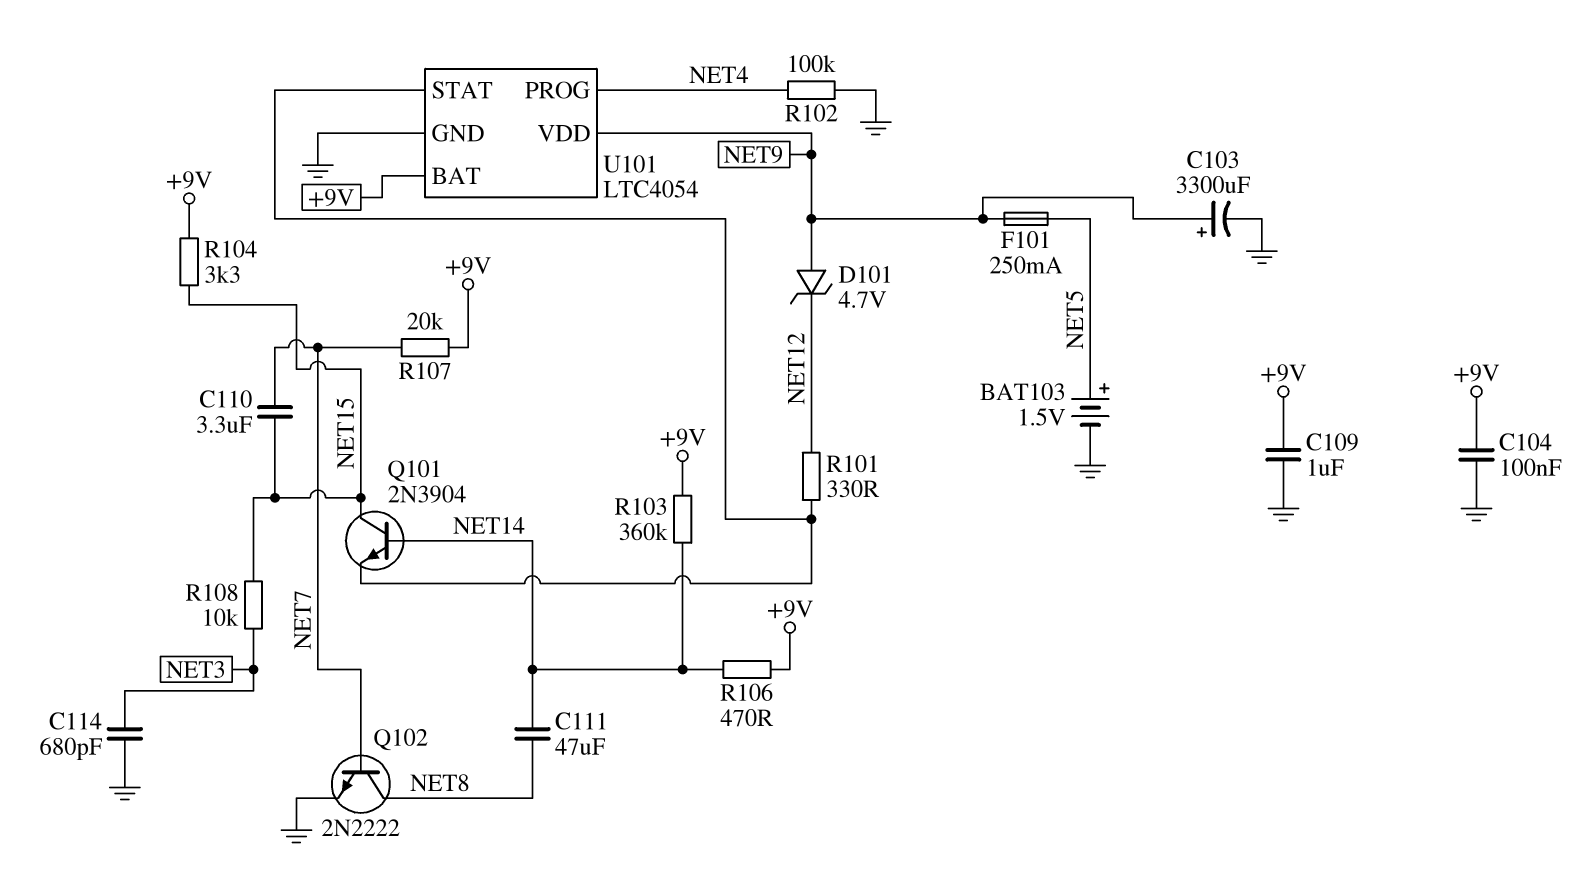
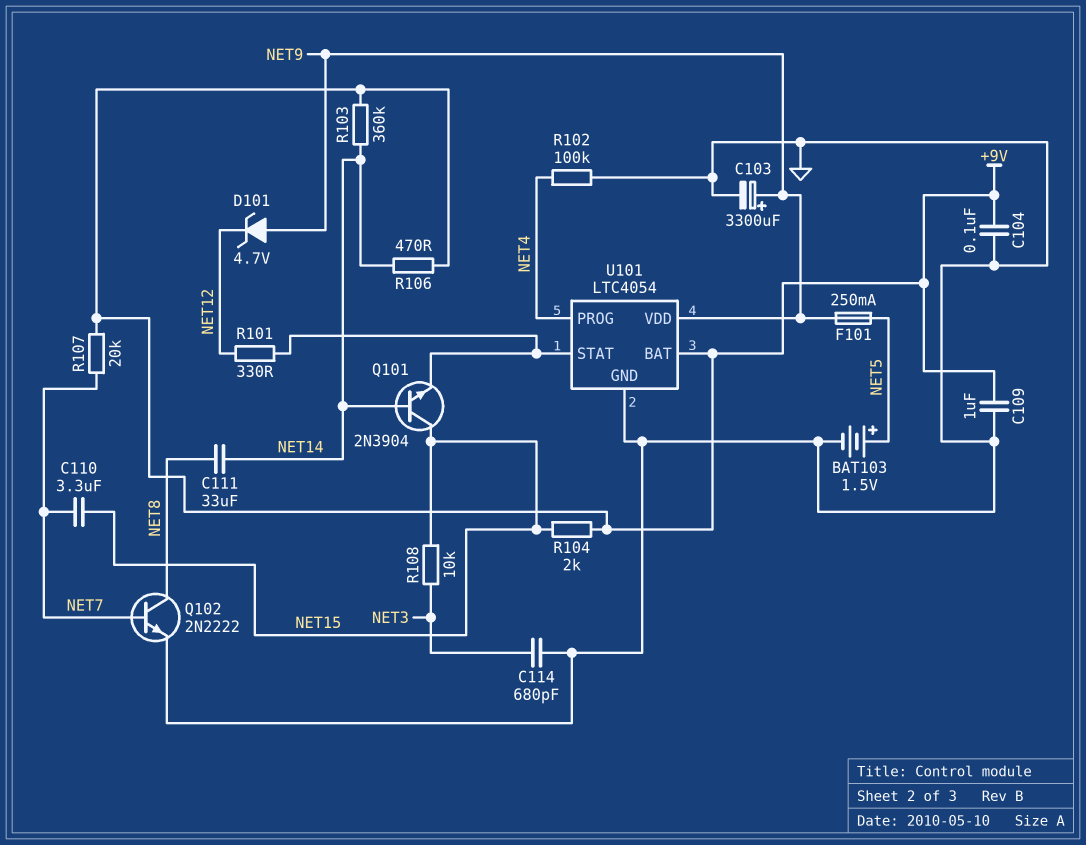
C111: 47uF (NET8, NET14) -> 33uF (NET8, NET14)
R104: 3.3k (+9V, NET15) -> 2k (+9V, NET15)

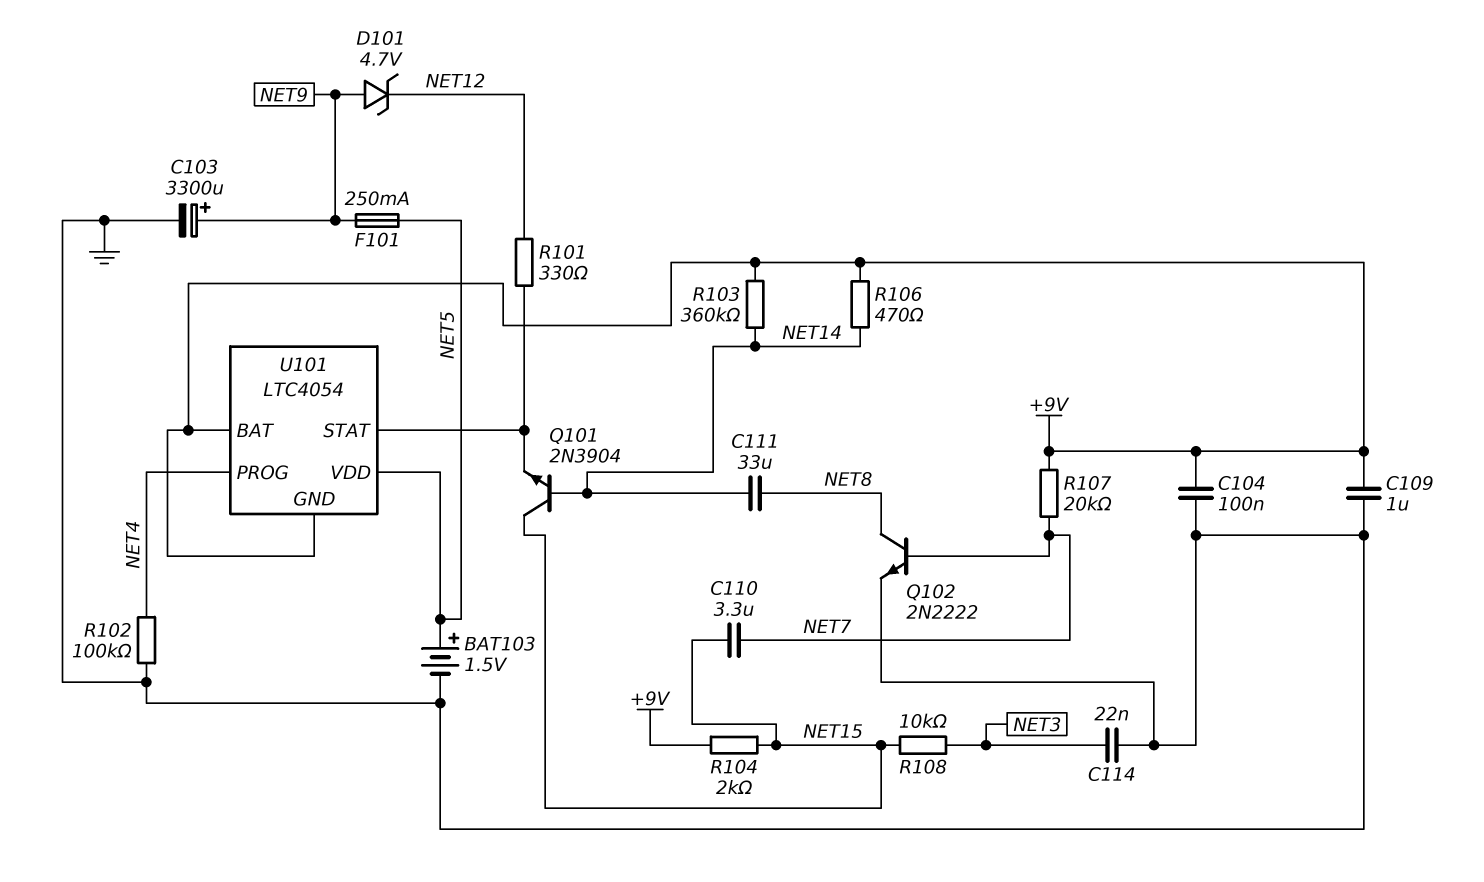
C114: 680pF (GND, NET3) -> 22nF (GND, NET3)
U101 pin GND: GND -> +9V
U101 pin VDD: NET9 -> NET5

